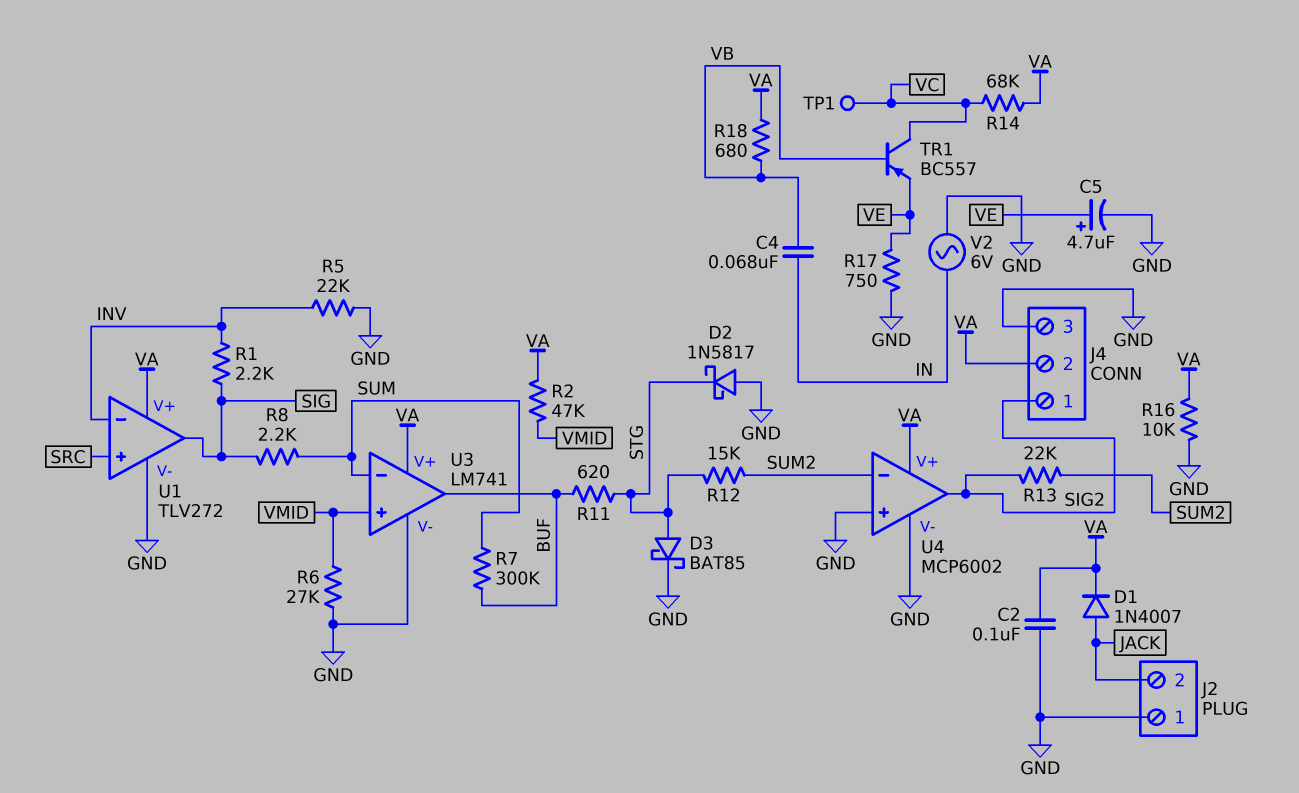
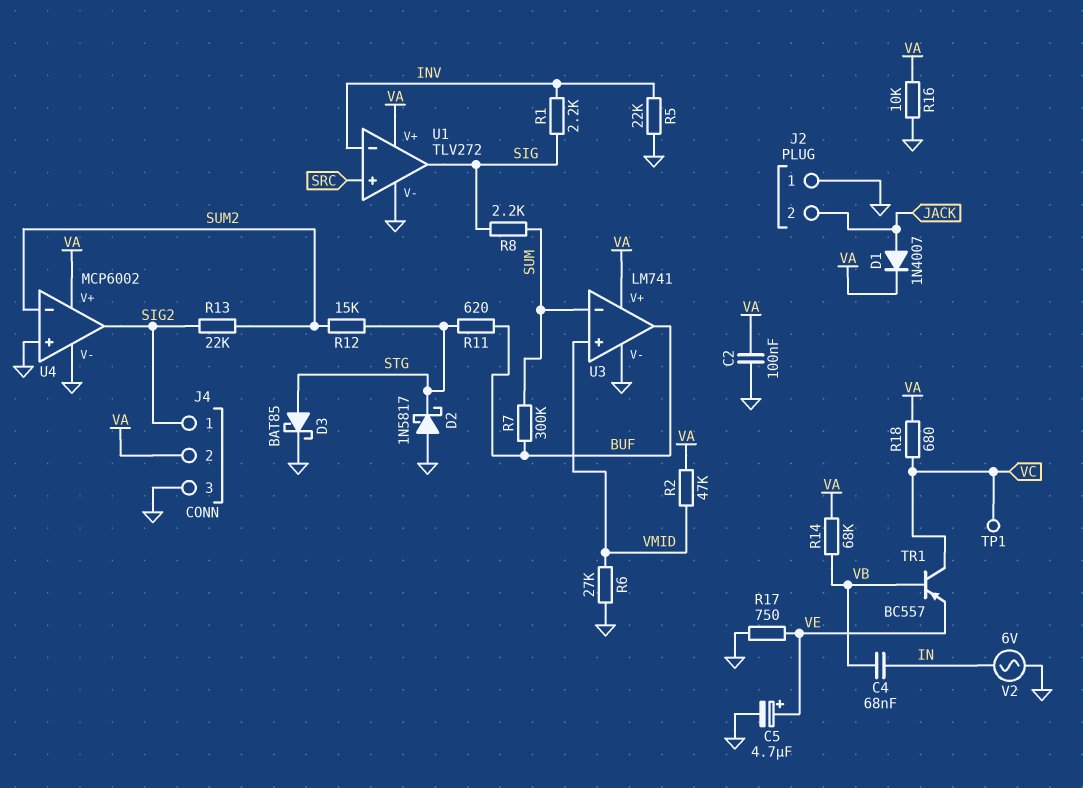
R14: 68k (VA, VC) -> 68k (VA, VB)
R18: 680 (VA, VB) -> 680 (VA, VC)

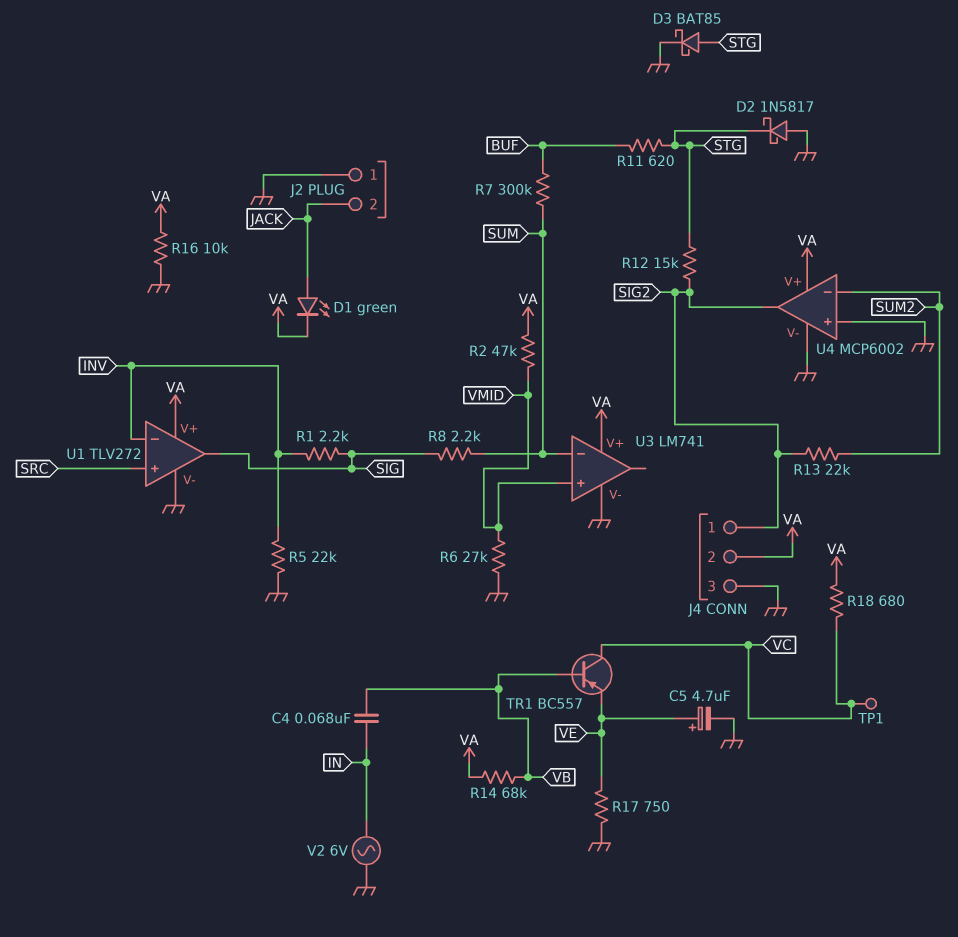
C2: 100nF (GND, VA) -> none
D1: diode 1N4007 (A JACK, K VA) -> LED green (A JACK, K VA)
R12: 15k (STG, SUM2) -> 15k (SIG2, STG)
U3 pin out: BUF -> none

